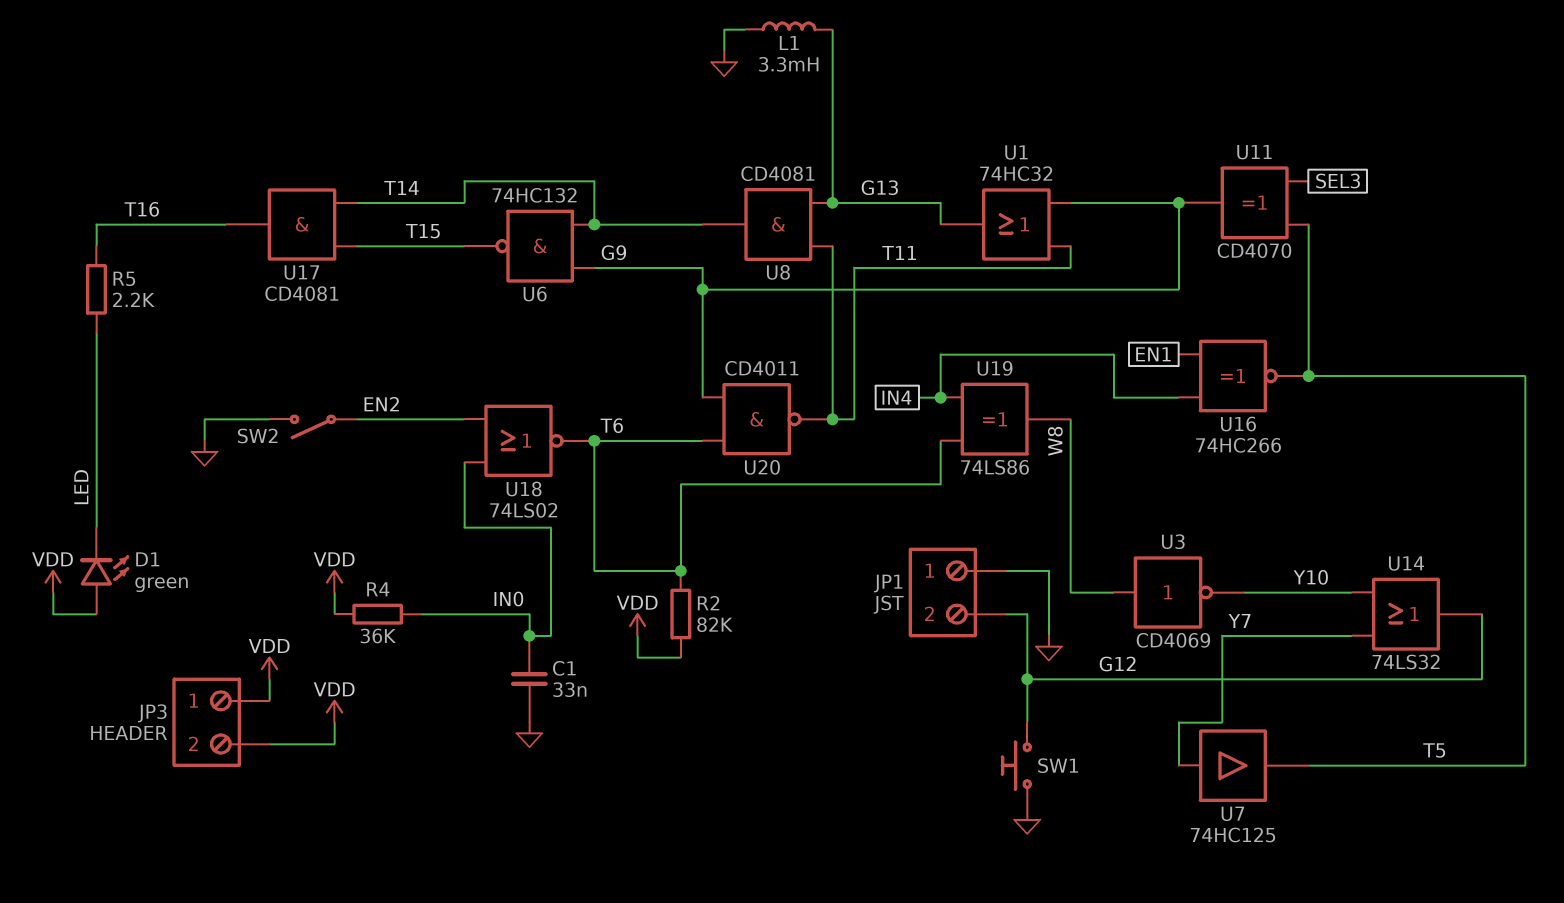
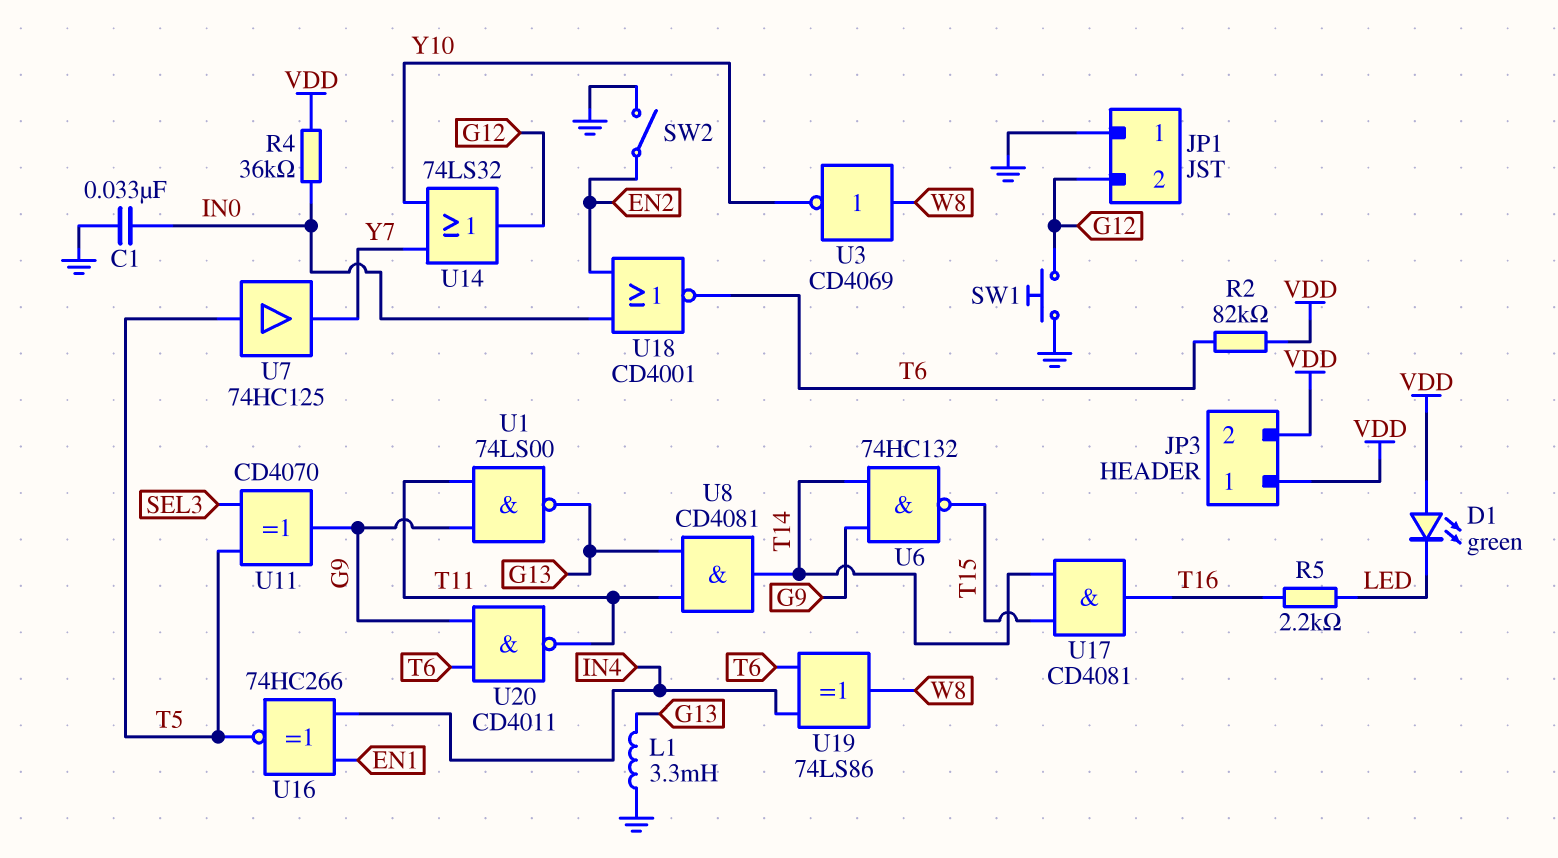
U1: OR 74HC32 (in G9, in T11, out G13) -> NAND 74LS00 (in G9, in T11, out G13)
U7: buffer 74HC125 (in Y7, out T5) -> buffer 74HC125 (in T5, out Y7)
U18: NOR 74LS02 (in EN2, in IN0, out T6) -> NOR CD4001 (in EN2, in IN0, out T6)

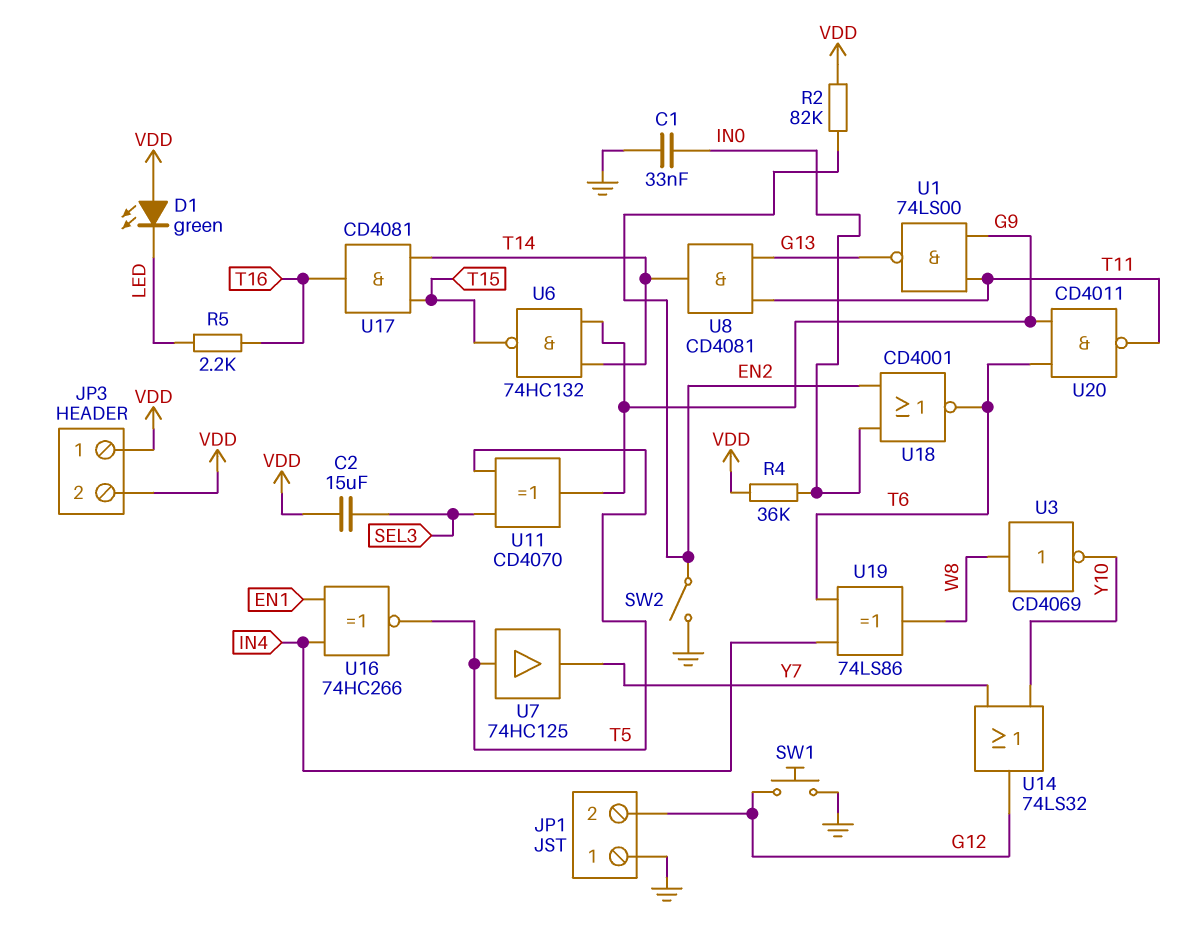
C2: none -> 15uF (SEL3, VDD)
L1: 3.3mH (G13, GND) -> none
R2: 82k (T6, VDD) -> 82k (EN2, VDD)

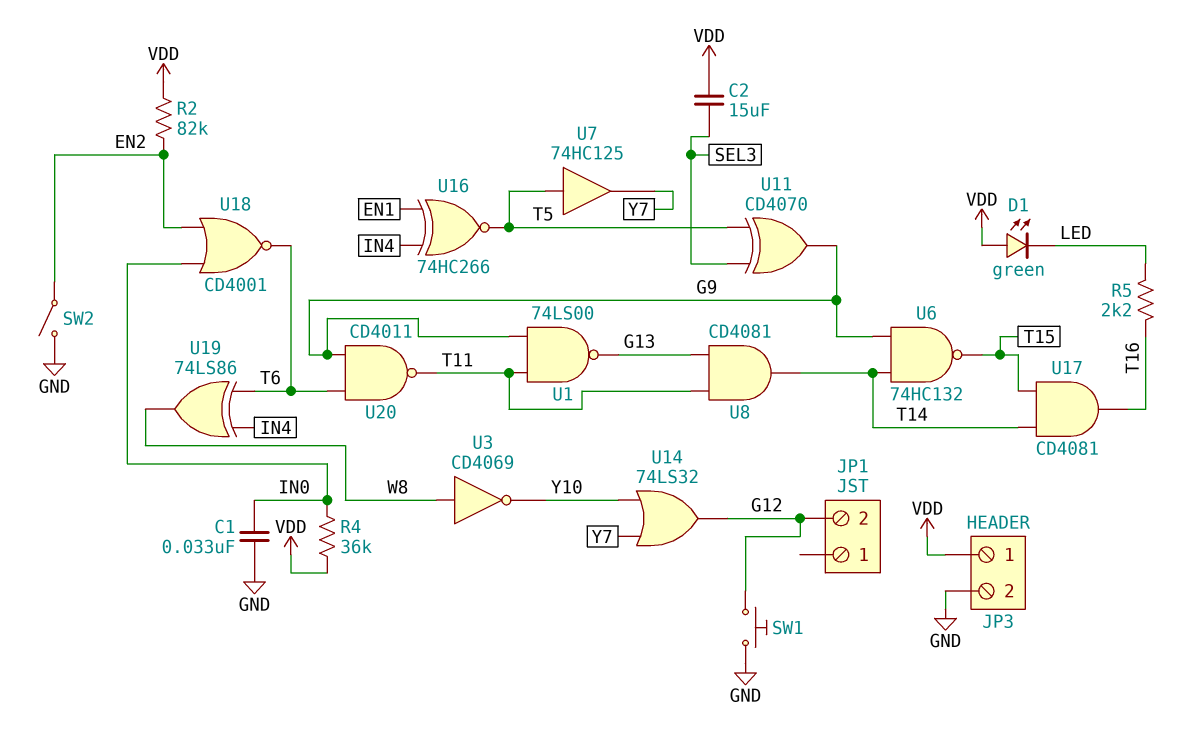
JP1 pin 1: GND -> none
JP3 pin 2: VDD -> GND

